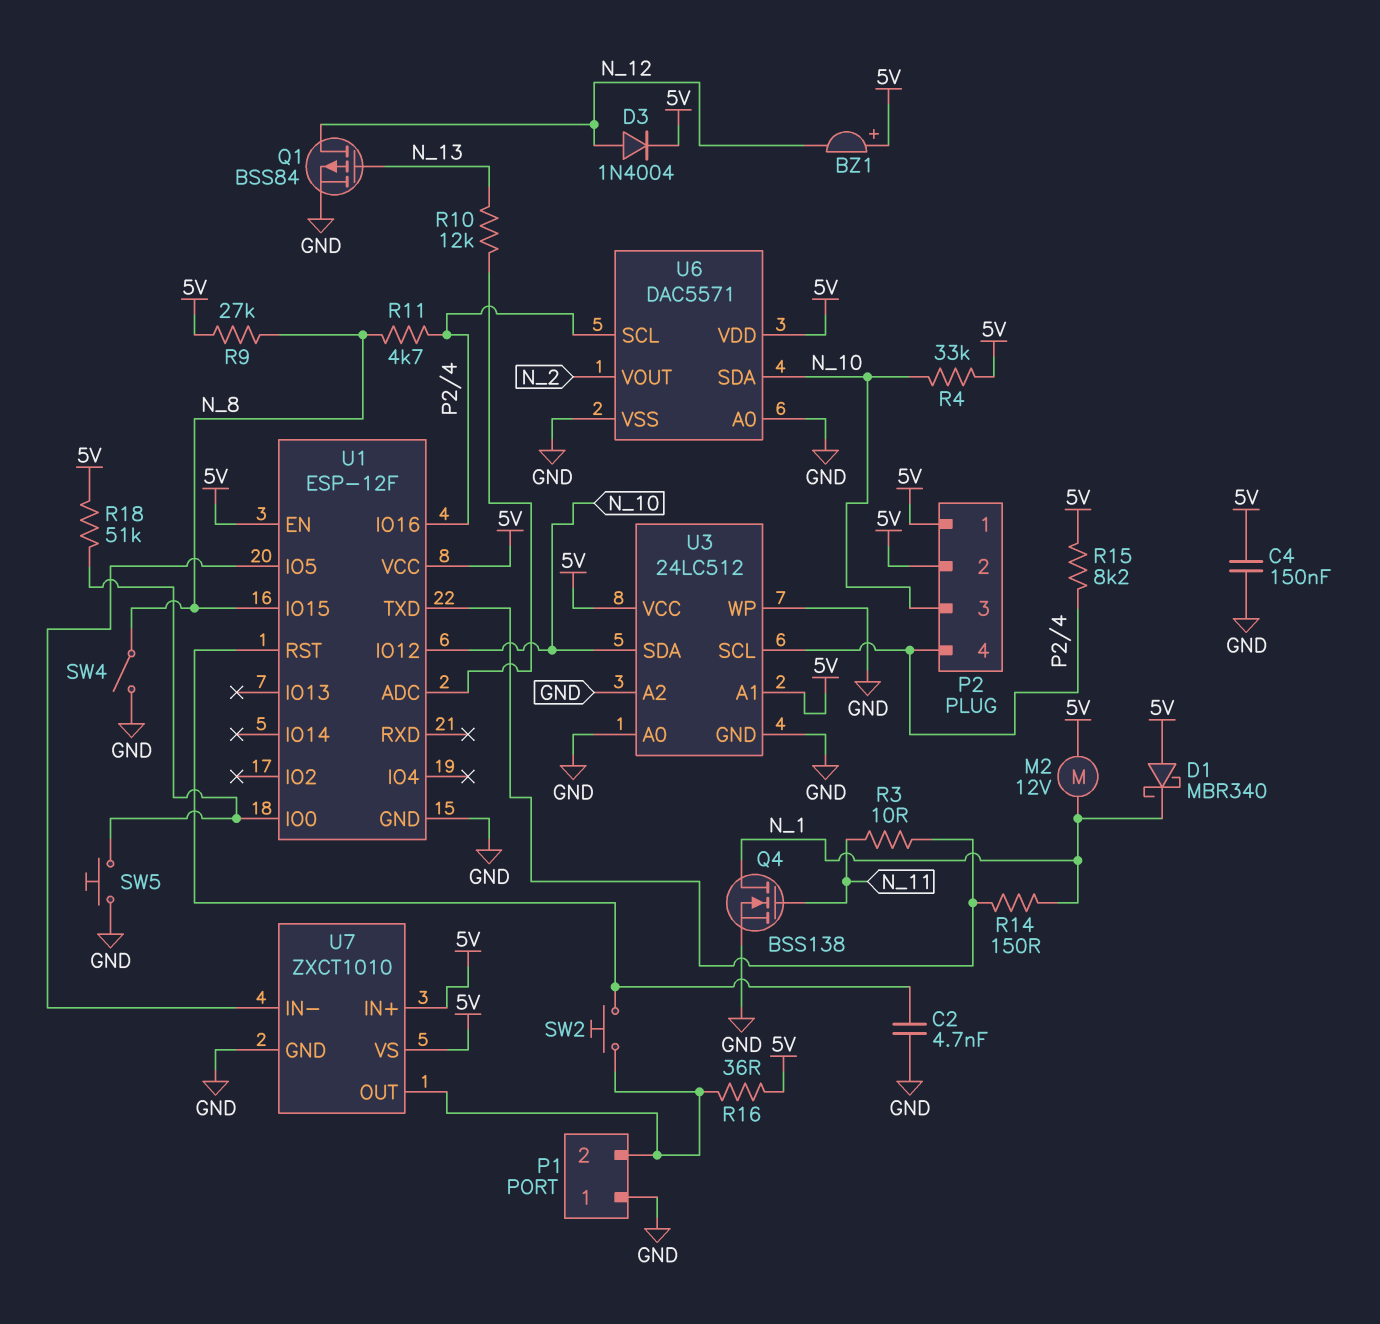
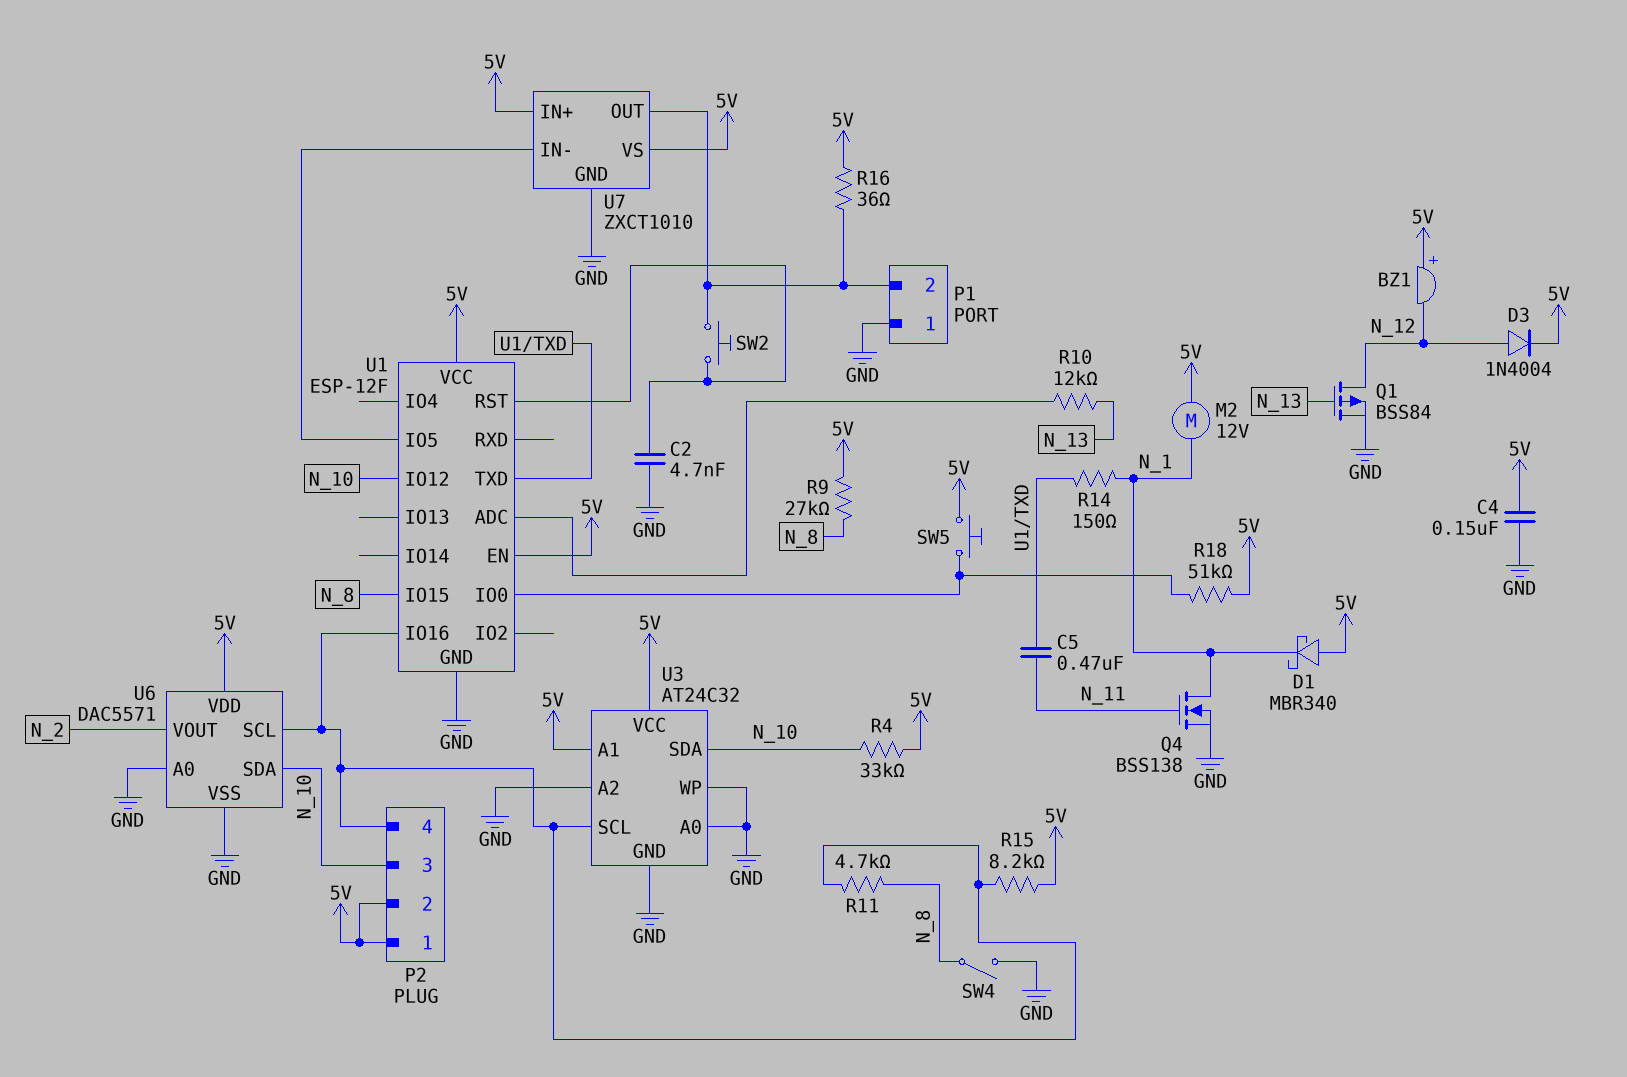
C5: none -> 470nF (N_11, U1/TXD)
R3: 10 (N_11, U1/TXD) -> none
SW5: button (GND, U1/IO0) -> button (5V, U1/IO0)
U3: 24LC512 -> AT24C32

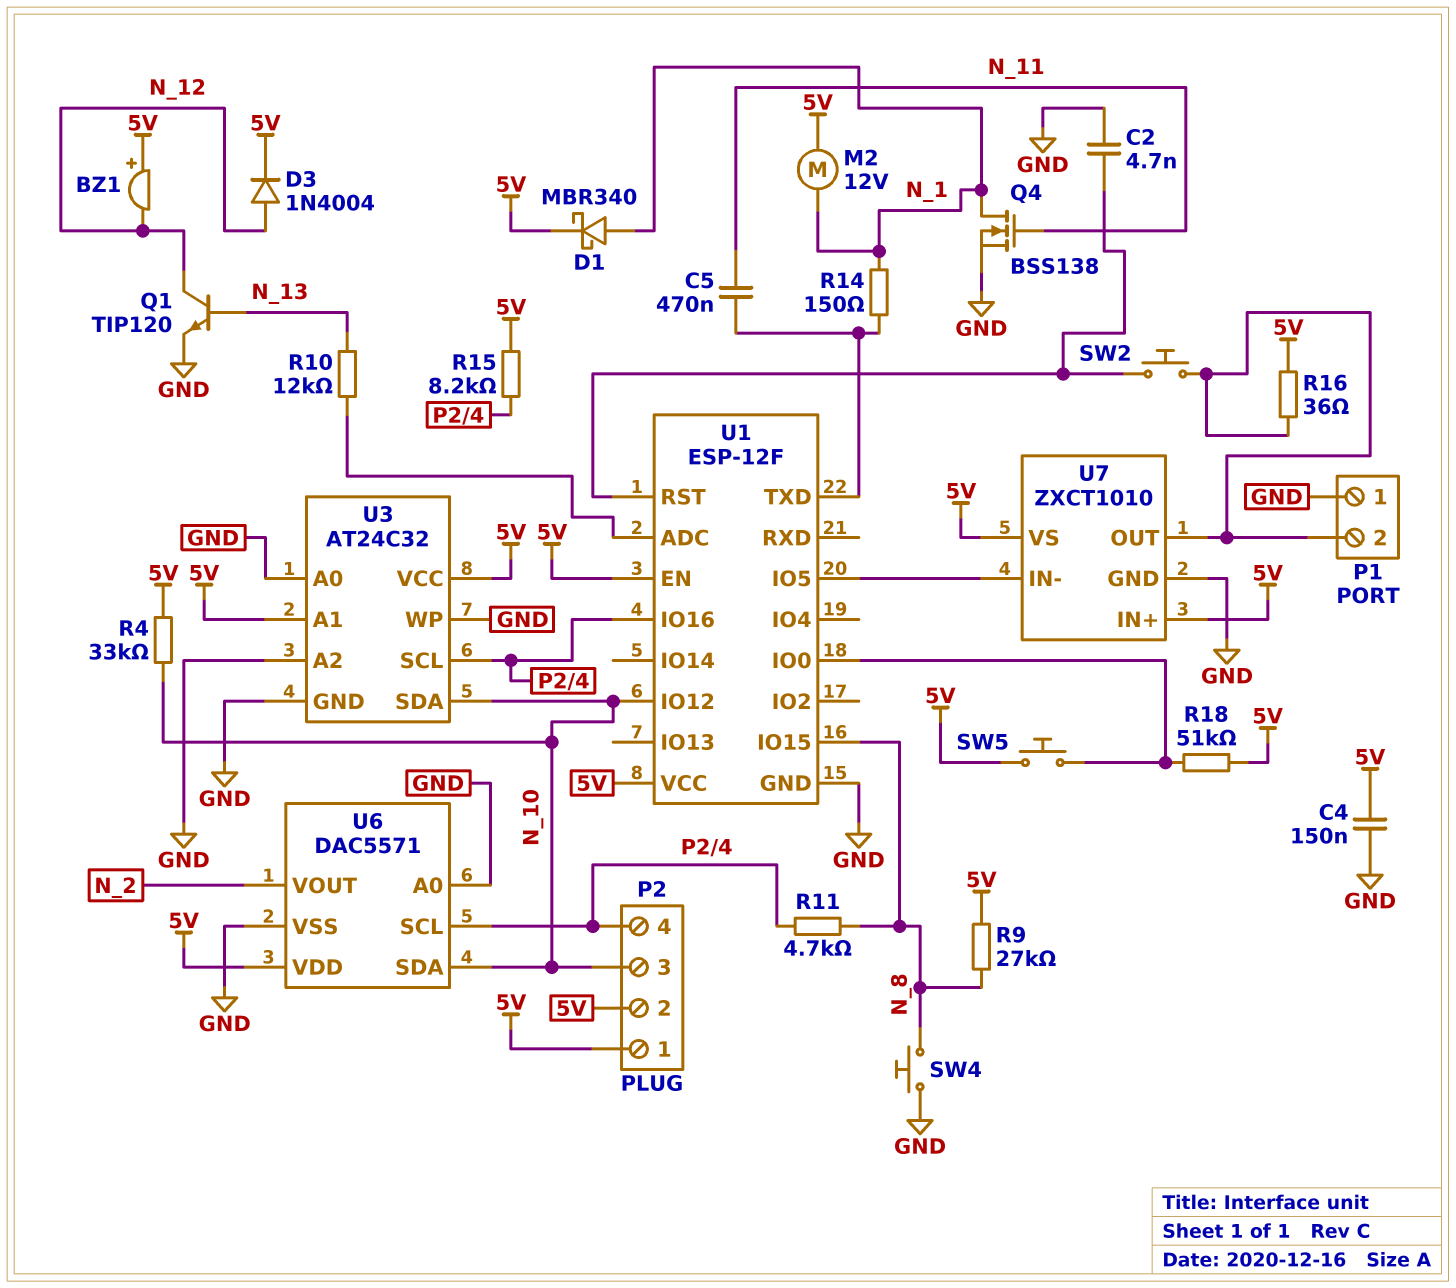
D1: schottky MBR340 (A 5V, K N_1) -> schottky MBR340 (A N_1, K 5V)
Q1: PMOS BSS84 (G N_13, D N_12, S GND) -> NPN TIP120 (B N_13, C N_12, E GND)
SW4: switch (GND, N_8) -> button (GND, N_8)

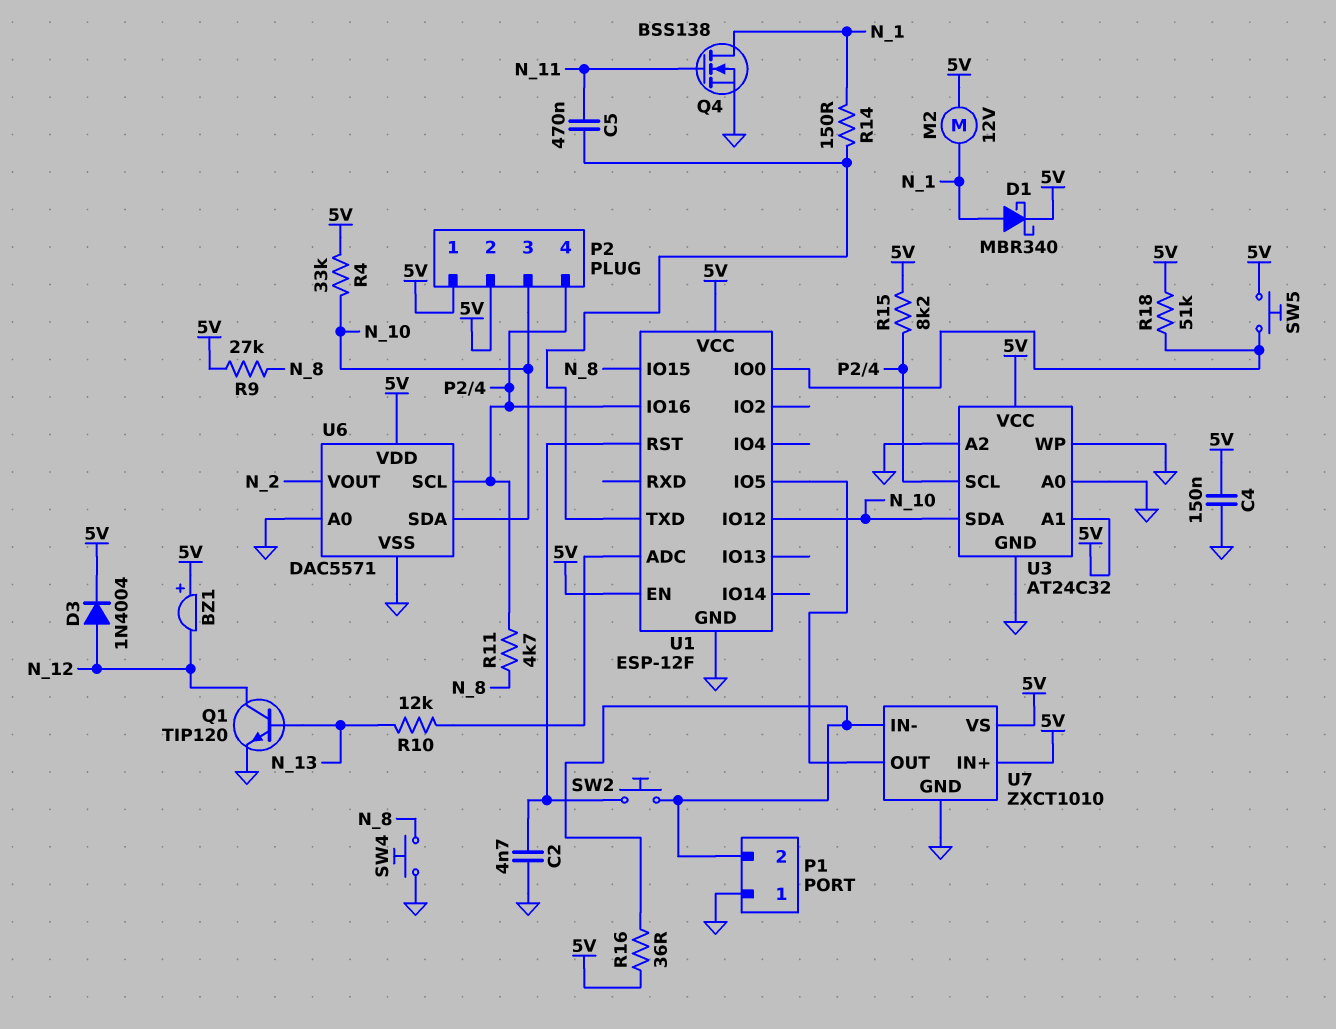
U7 pin IN-: U1/IO5 -> P1/2
U7 pin OUT: P1/2 -> U1/IO5

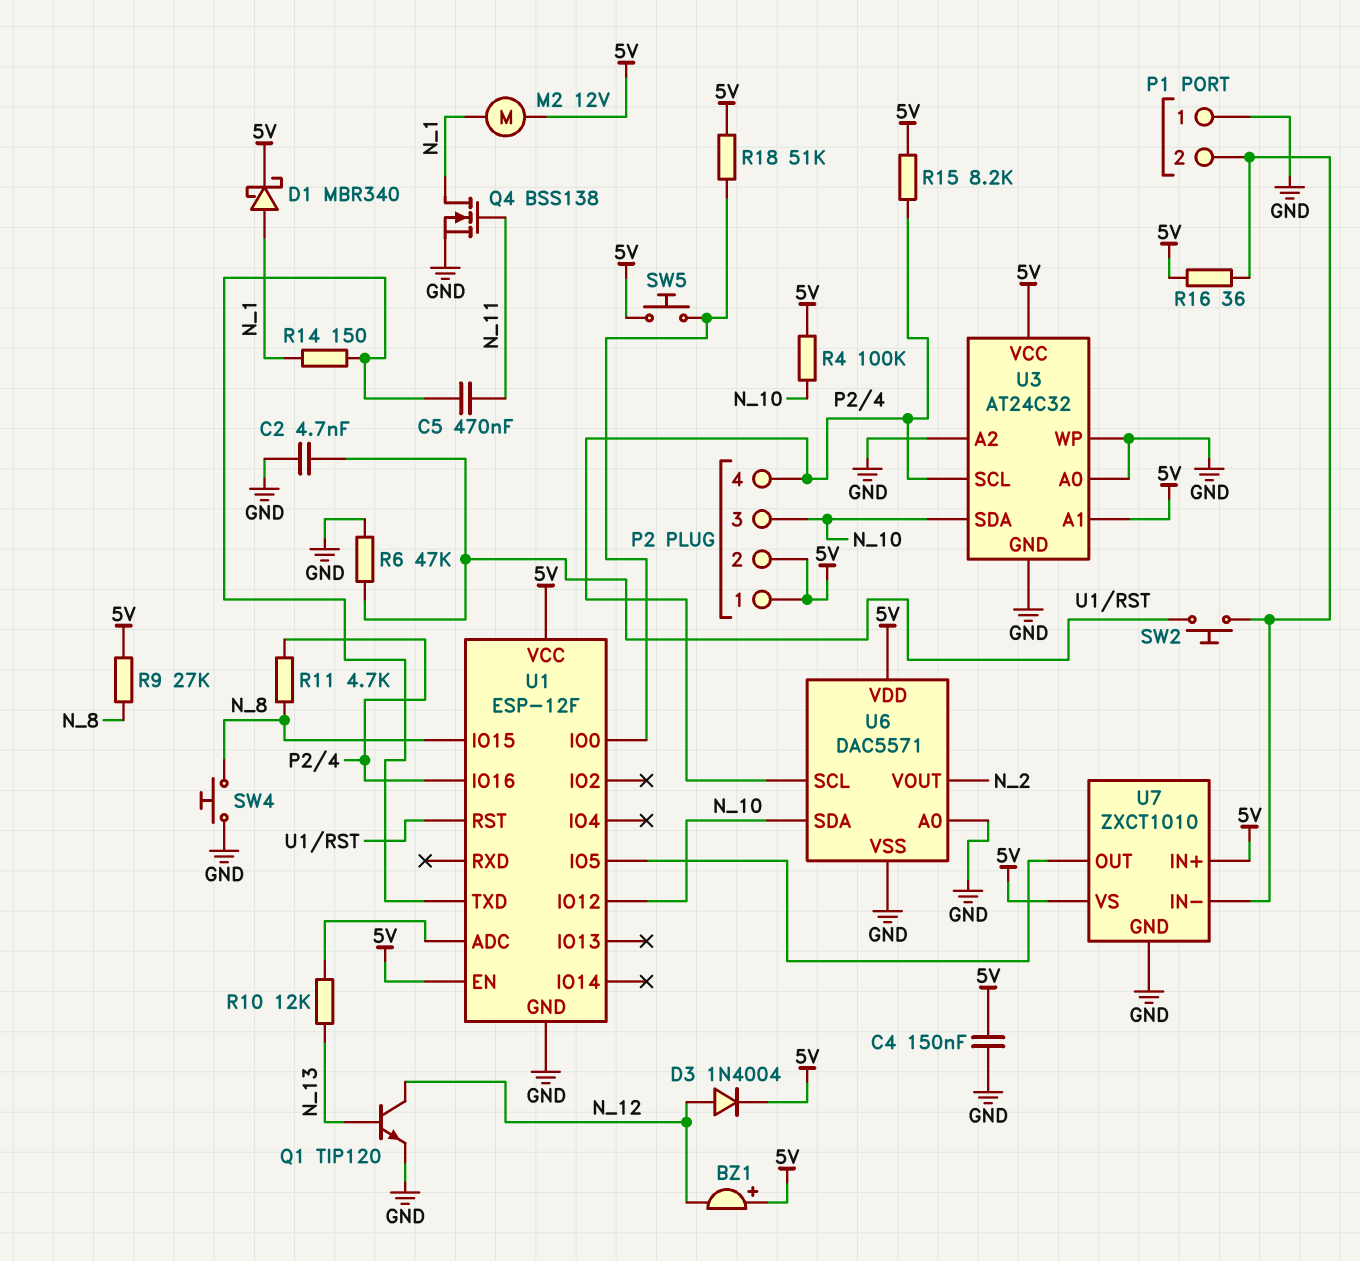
R4: 33k (5V, N_10) -> 100k (5V, N_10)
R6: none -> 47k (GND, U1/RST)

